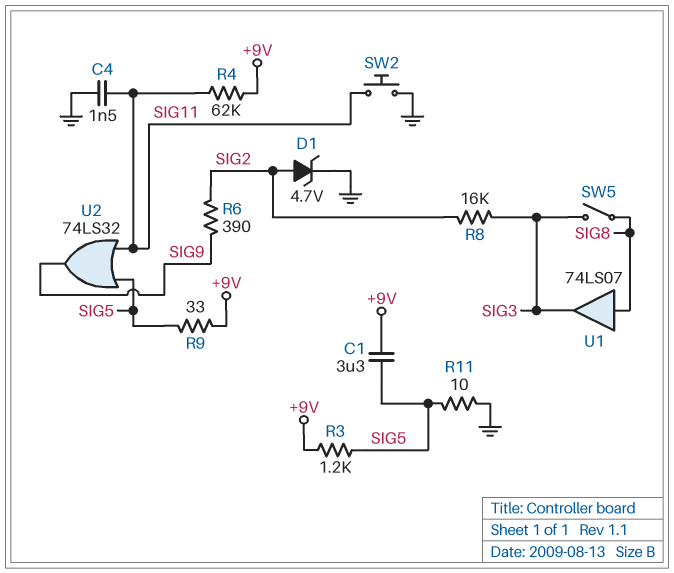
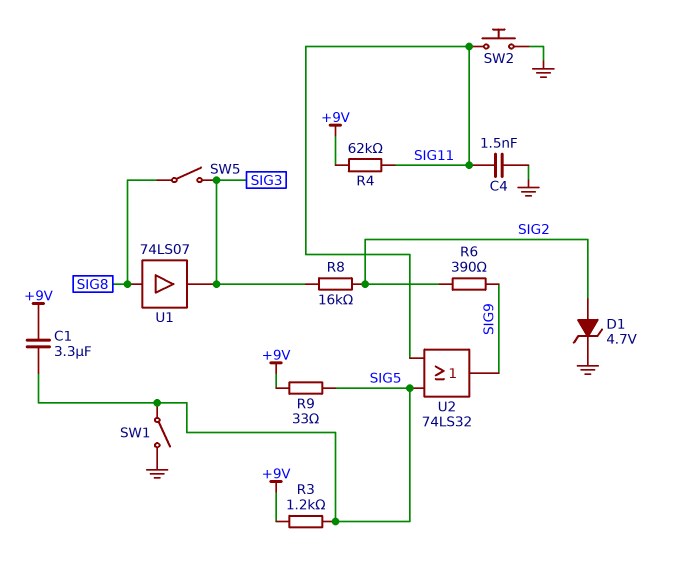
R11: 10 (GND, SIG5) -> none
SW1: none -> switch (GND, SIG5)

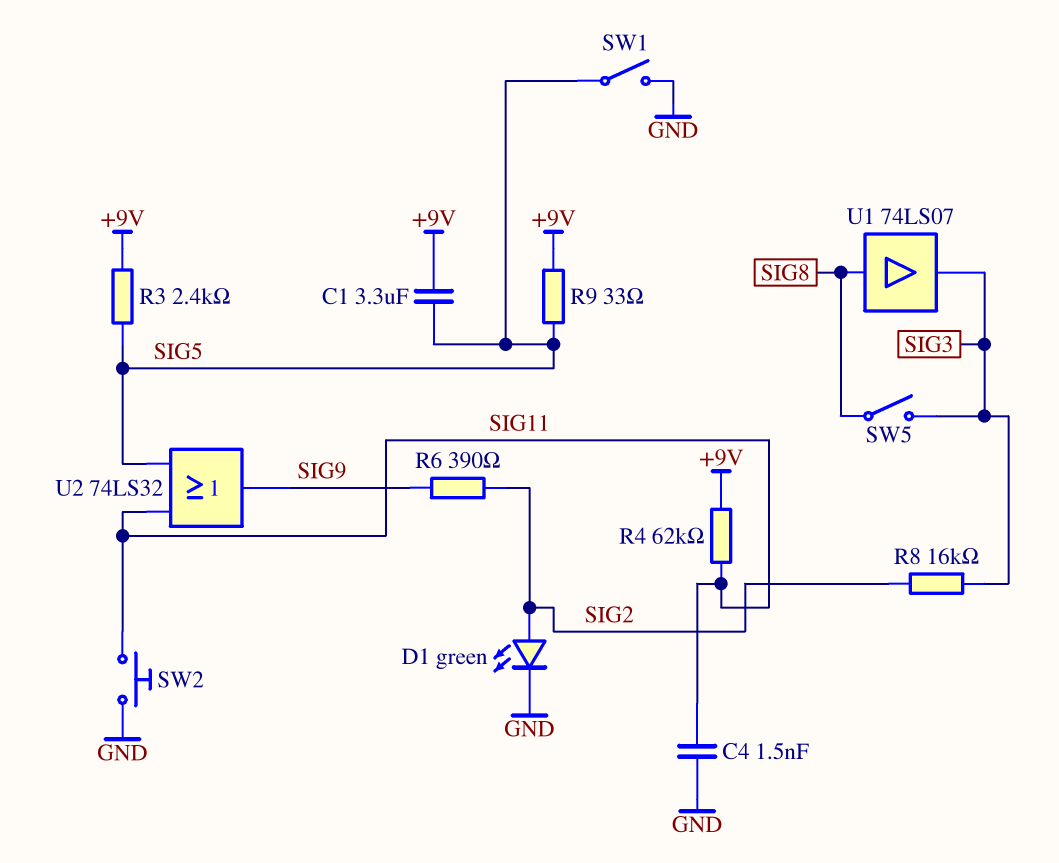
D1: zener 4.7V (A SIG2, K GND) -> LED green (A SIG2, K GND)
R3: 1.2k (+9V, SIG5) -> 2.4k (+9V, SIG5)

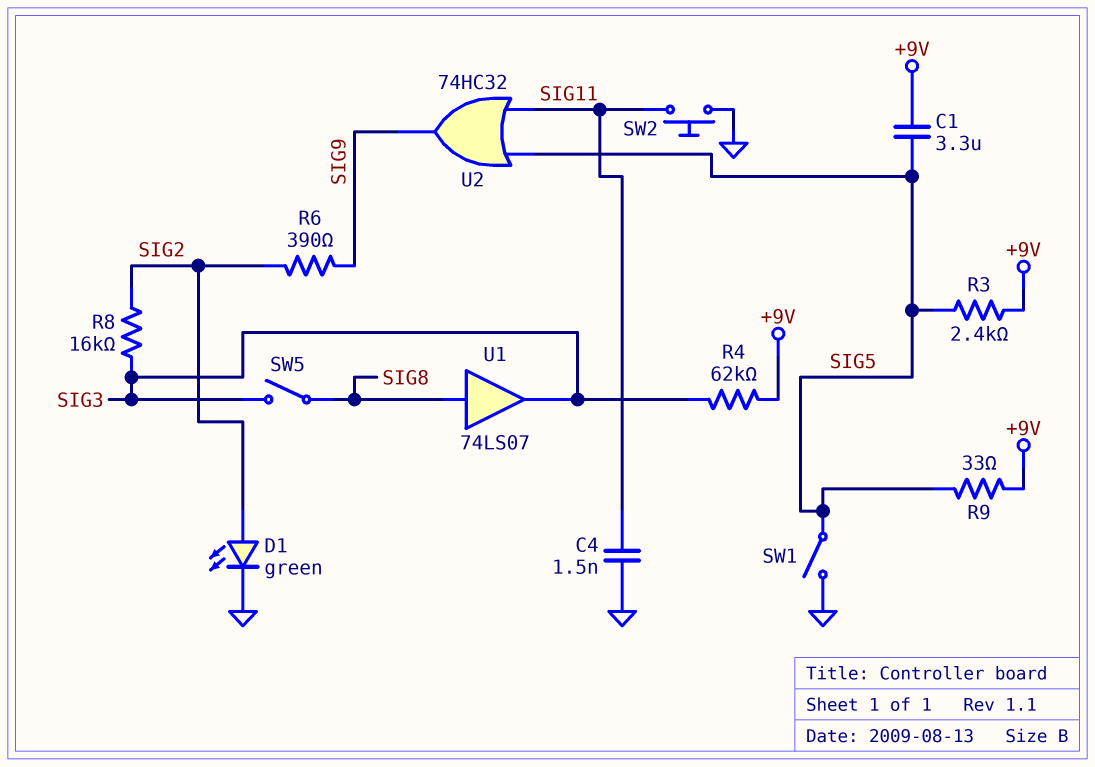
R4: 62k (+9V, SIG11) -> 62k (+9V, SIG3)
U2: OR 74LS32 (in SIG5, in SIG11, out SIG9) -> OR 74HC32 (in SIG5, in SIG11, out SIG9)

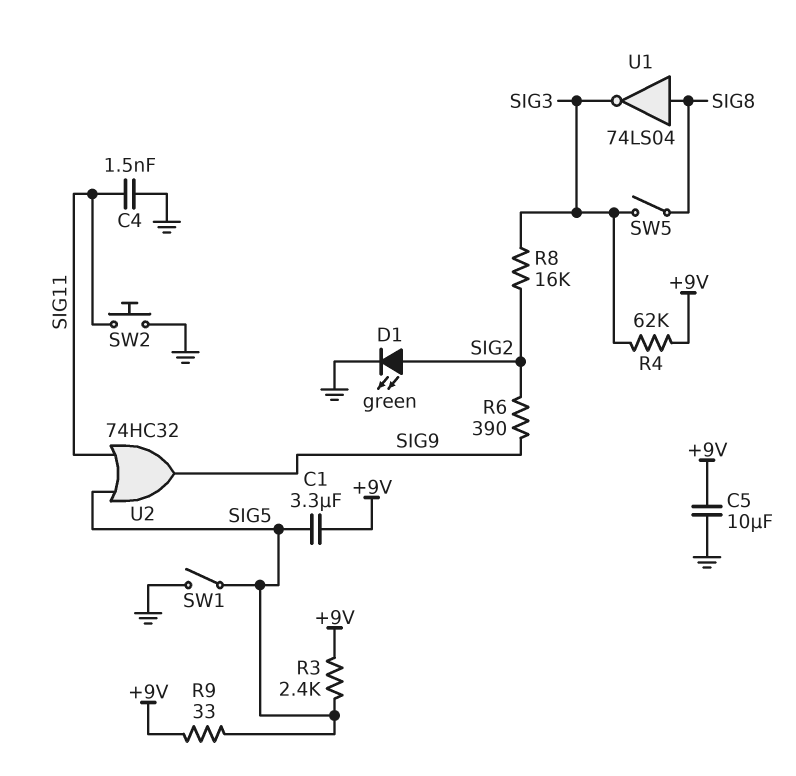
C5: none -> 10uF (+9V, GND)
U1: buffer 74LS07 (in SIG8, out SIG3) -> NOT 74LS04 (in SIG8, out SIG3)

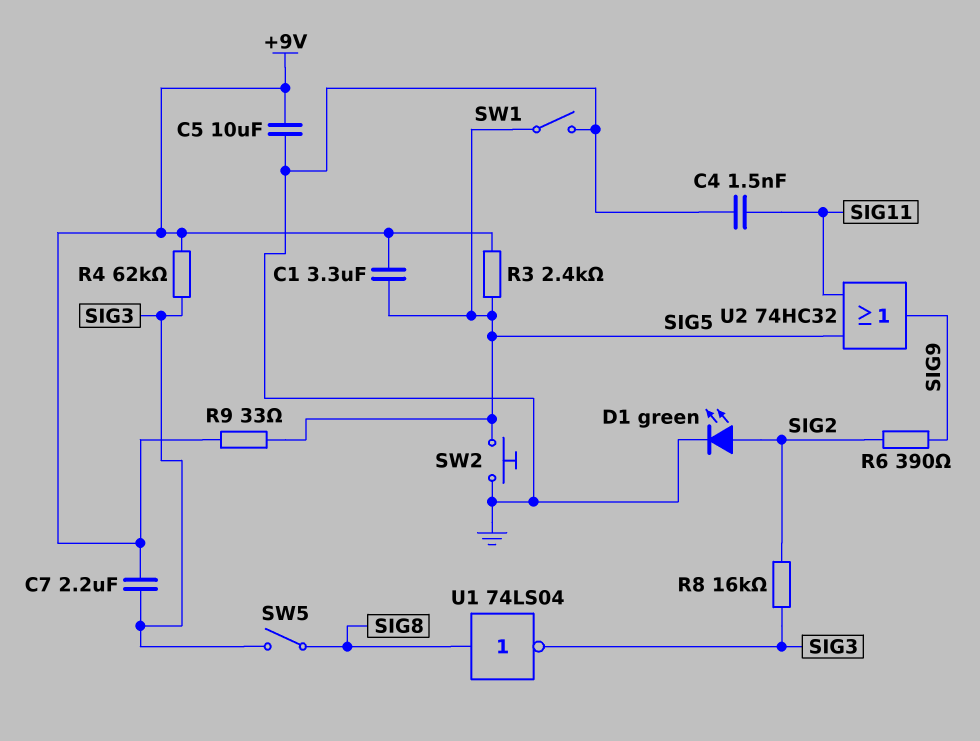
C7: none -> 2.2uF (+9V, SIG3)
SW2: button (GND, SIG11) -> button (GND, SIG5)

